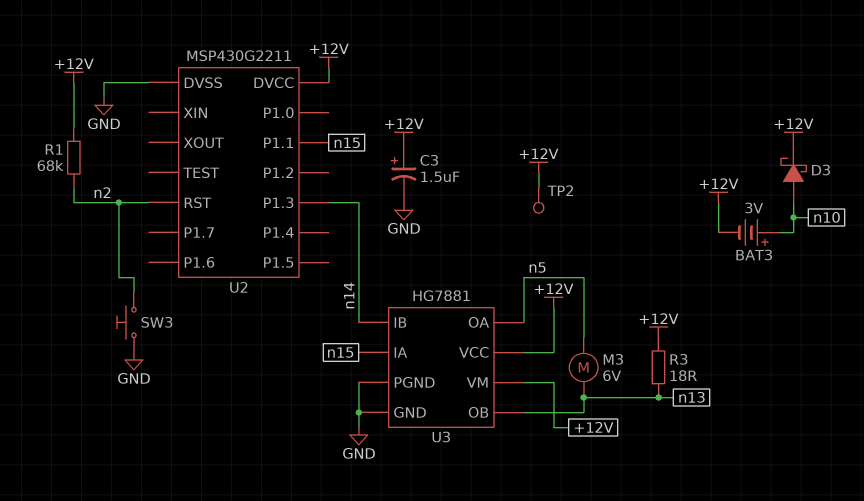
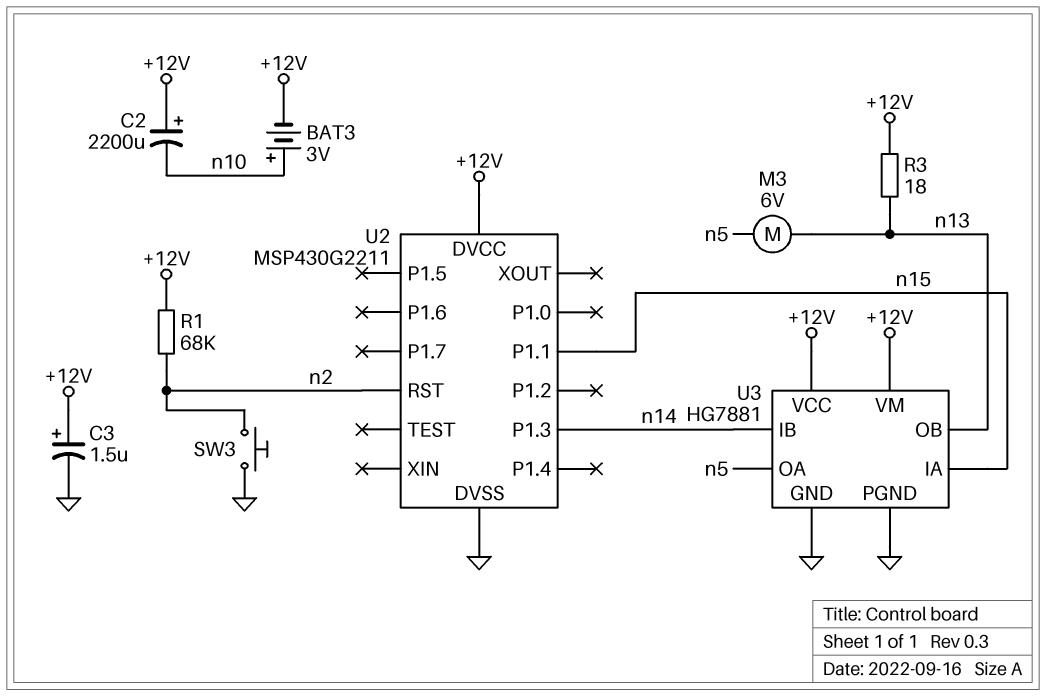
C2: none -> 2200uF (plus +12V, minus n10)
D3: schottky (A n10, K +12V) -> none
TP2: test point (+12V) -> none

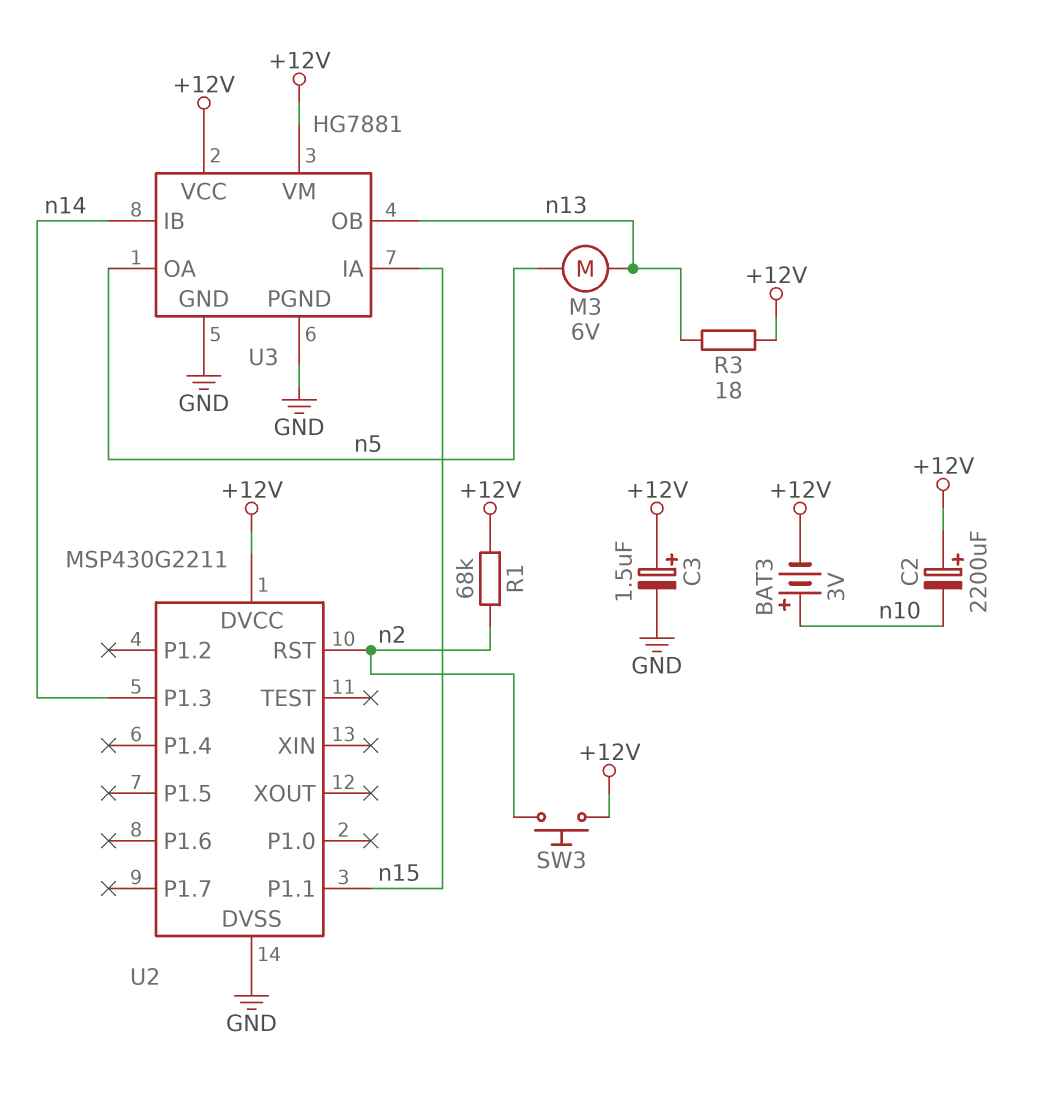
SW3: button (GND, n2) -> button (+12V, n2)

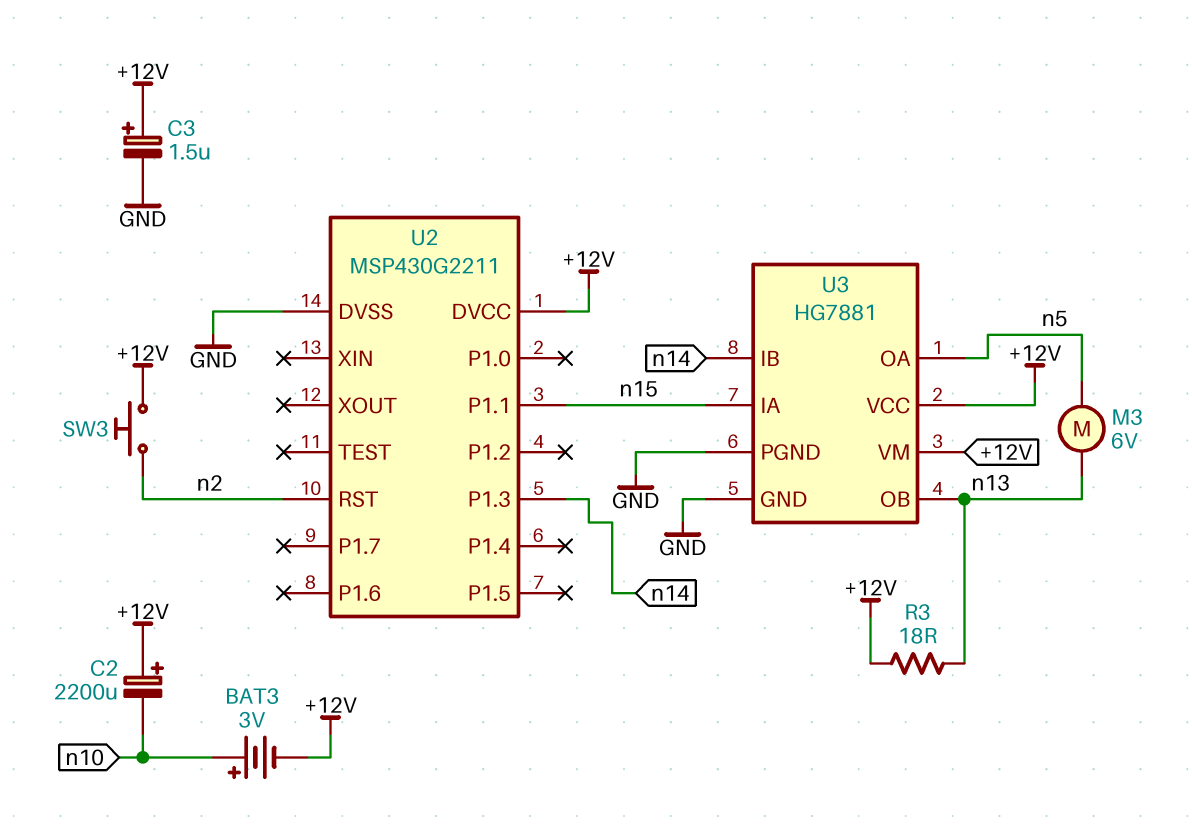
R1: 68k (+12V, n2) -> none

